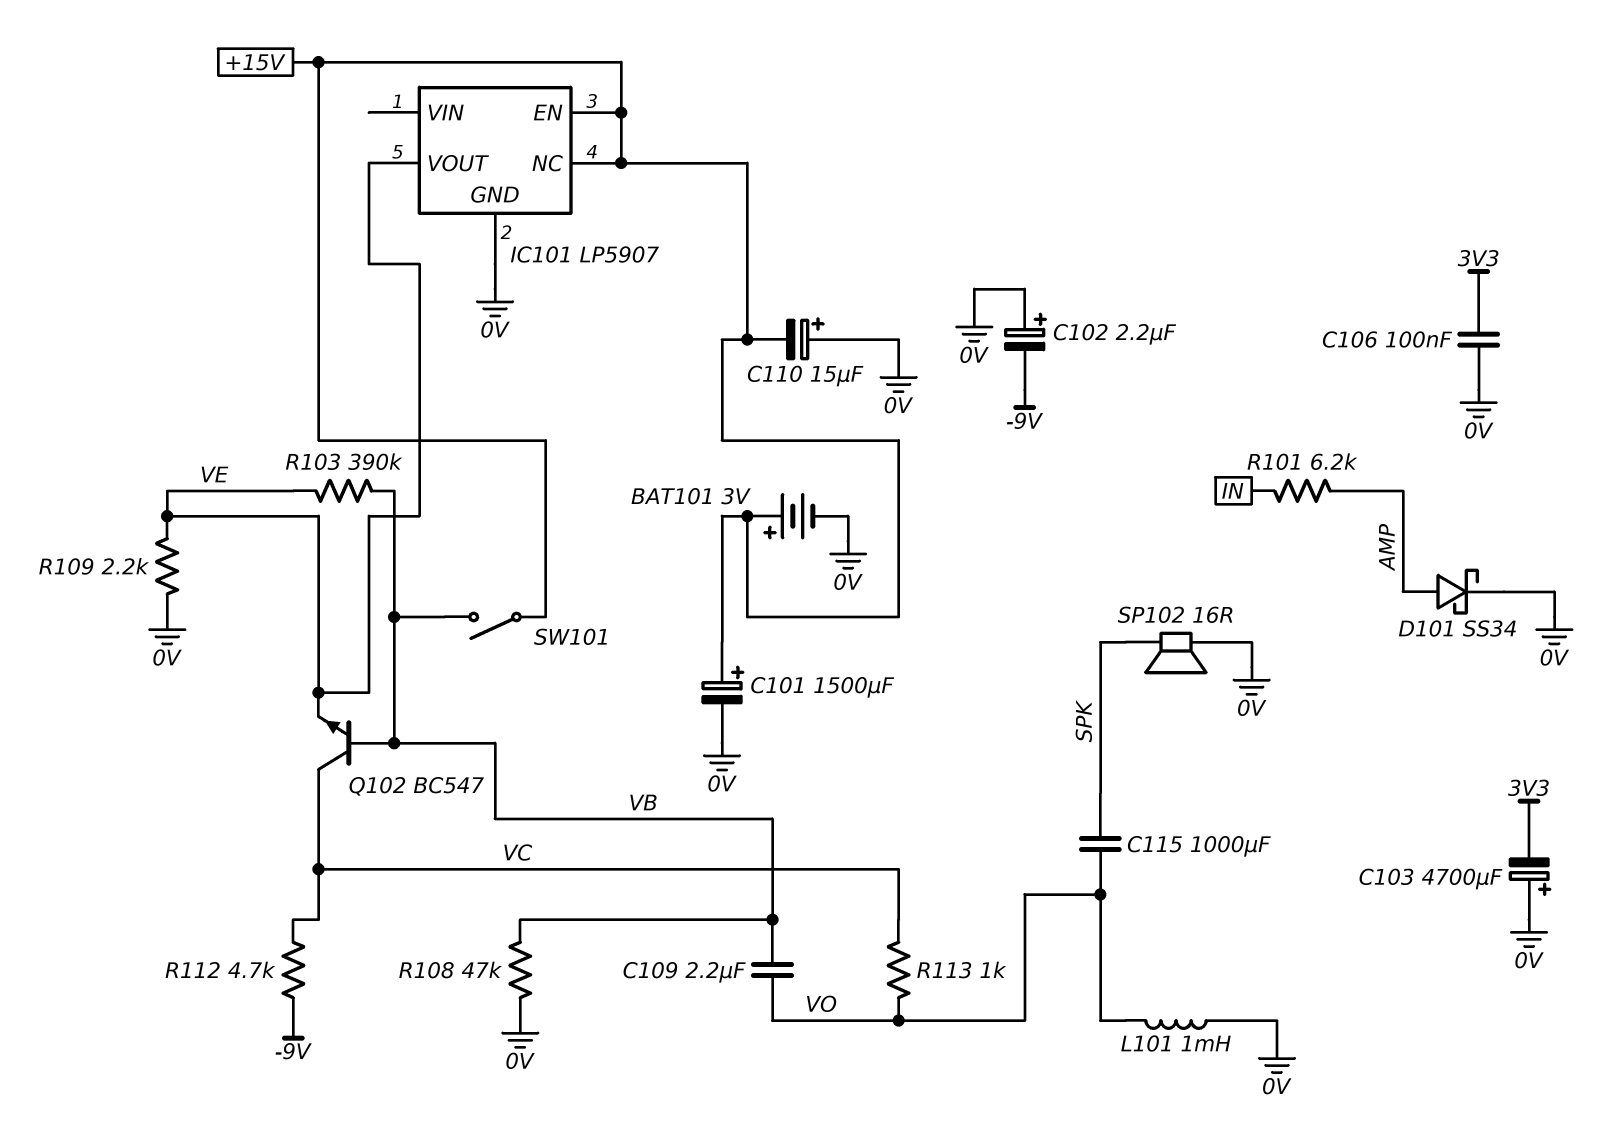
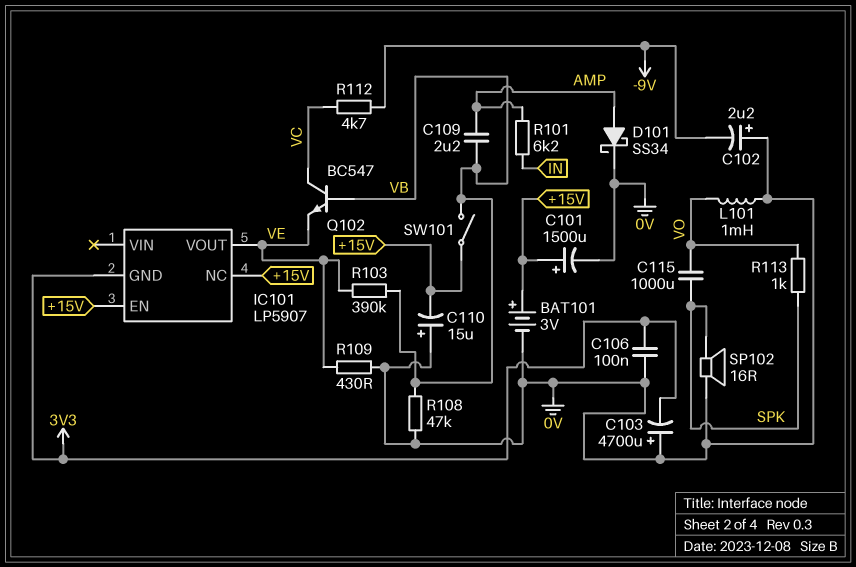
C109: 2.2uF (VB, VO) -> 2.2uF (AMP, VB)
IC101 pin GND: 0V -> 3V3
R109: 2.2k (0V, VE) -> 430 (0V, VE)
R113: 1k (VC, VO) -> 1k (SPK, VO)

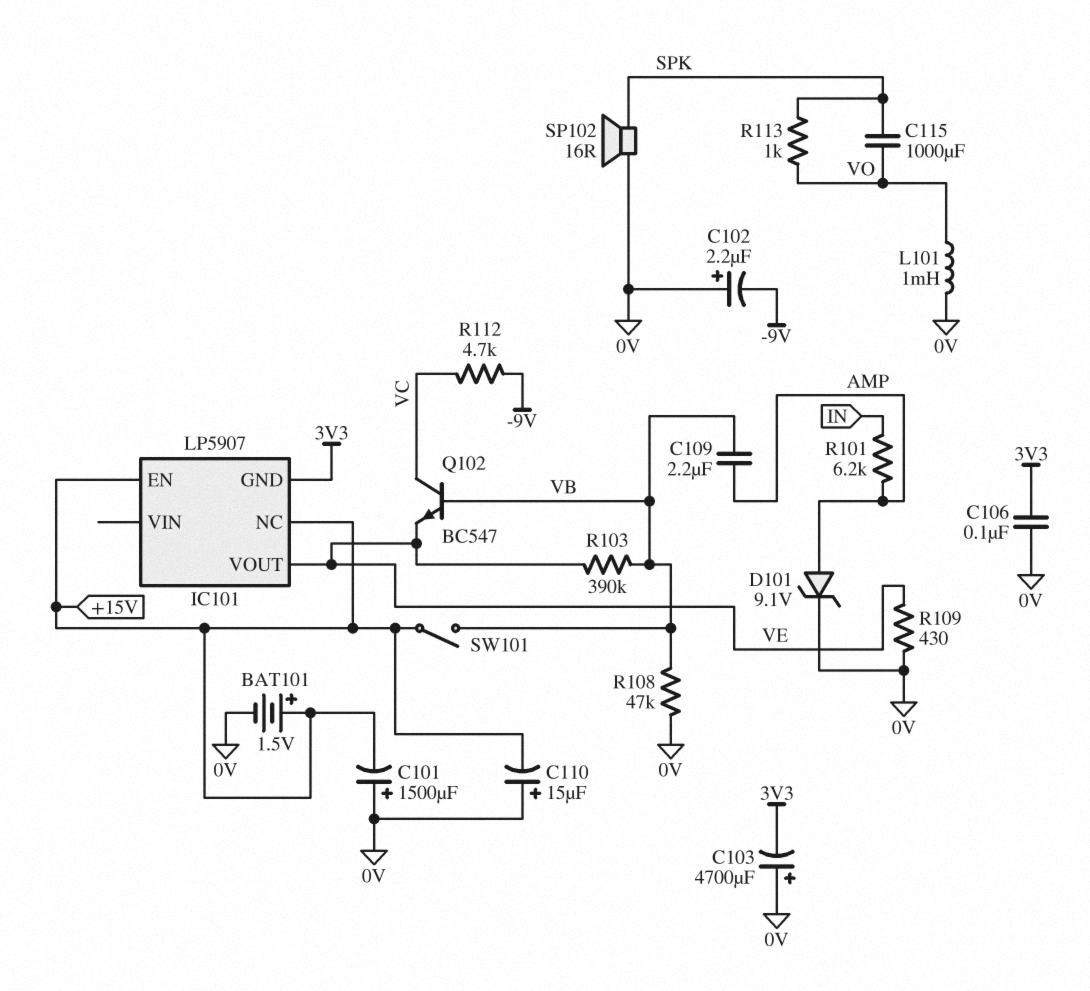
BAT101: 3V (plus +15V, minus 0V) -> 1.5V (plus +15V, minus 0V)
C101: 1500uF (plus +15V, minus 0V) -> 1500uF (plus 0V, minus +15V)
D101: schottky SS34 (A AMP, K 0V) -> zener 9.1V (A AMP, K 0V)

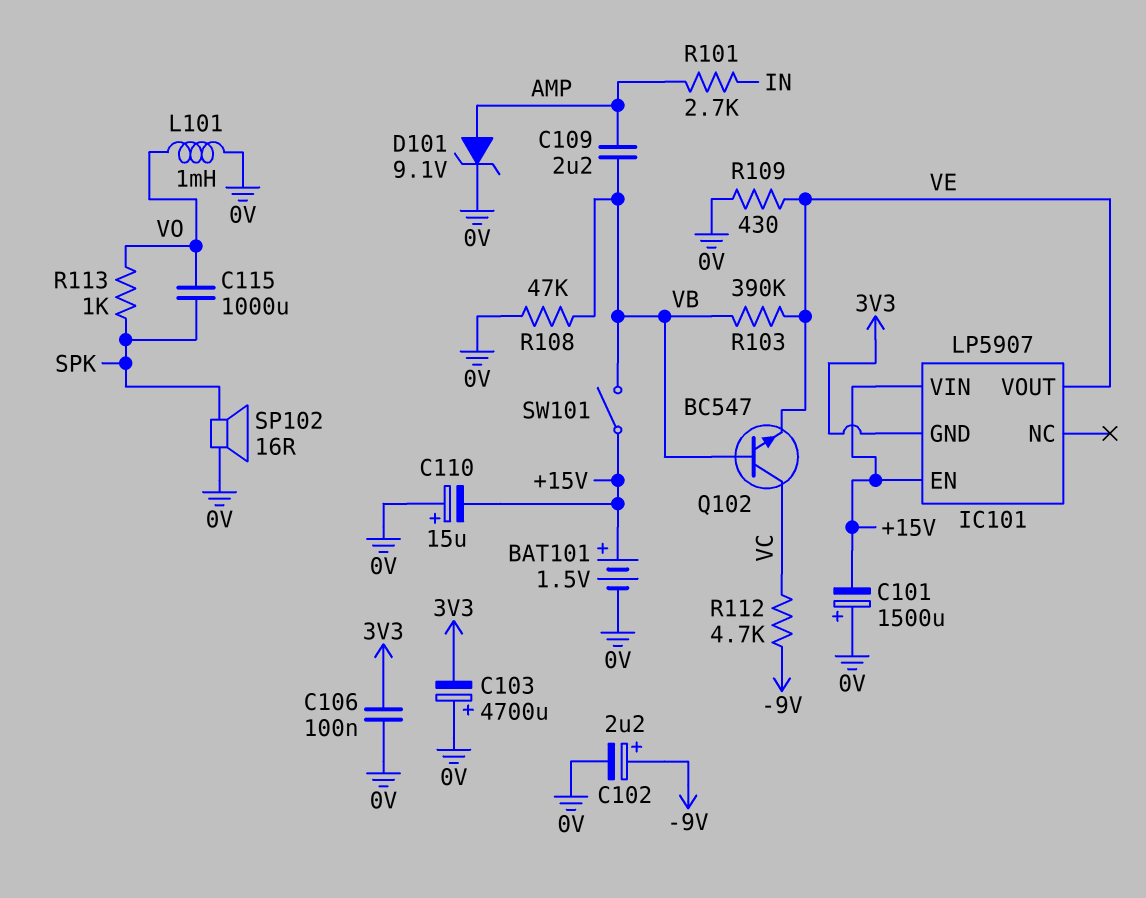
C102: 2.2uF (plus 0V, minus -9V) -> 2.2uF (plus -9V, minus 0V)
IC101 pin NC: +15V -> none
IC101 pin VIN: none -> +15V
R101: 6.2k (AMP, IN) -> 2.7k (AMP, IN)

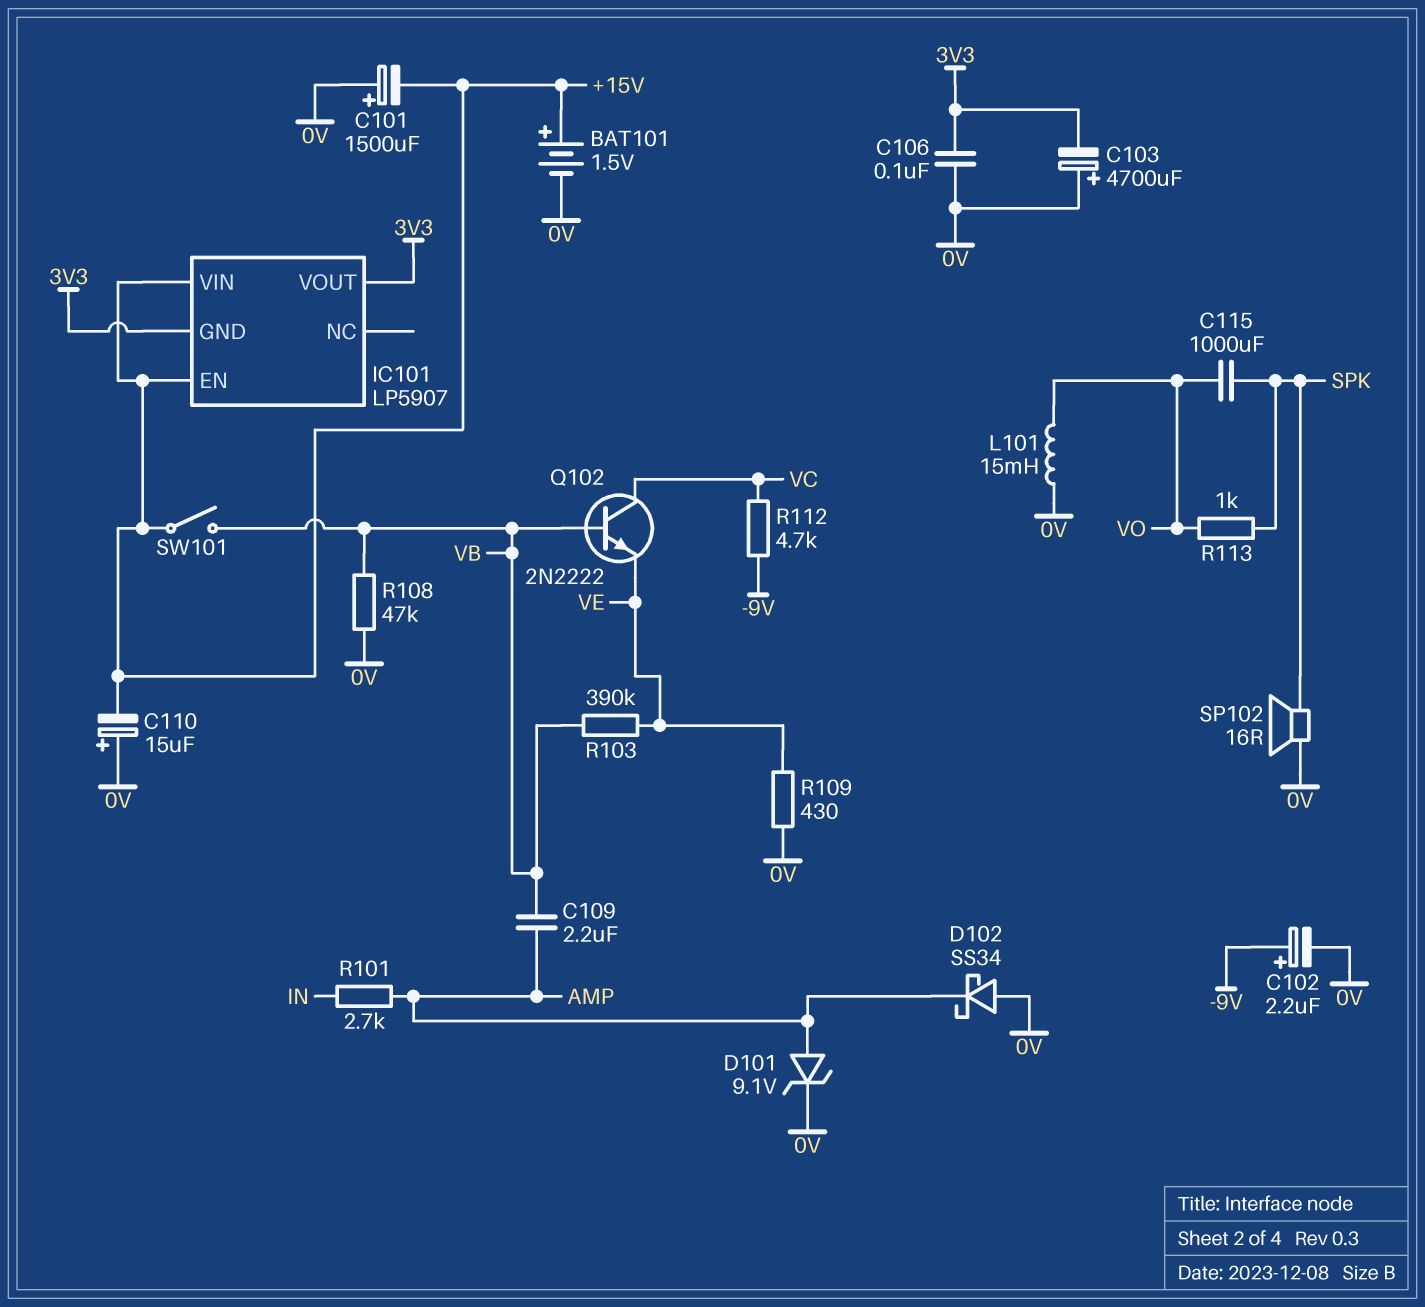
D102: none -> schottky SS34 (A 0V, K AMP)
IC101 pin VOUT: VE -> 3V3
L101: 1mH (0V, VO) -> 15mH (0V, VO)
Q102: NPN BC547 (B VB, C VC, E VE) -> NPN 2N2222 (B VB, C VC, E VE)

